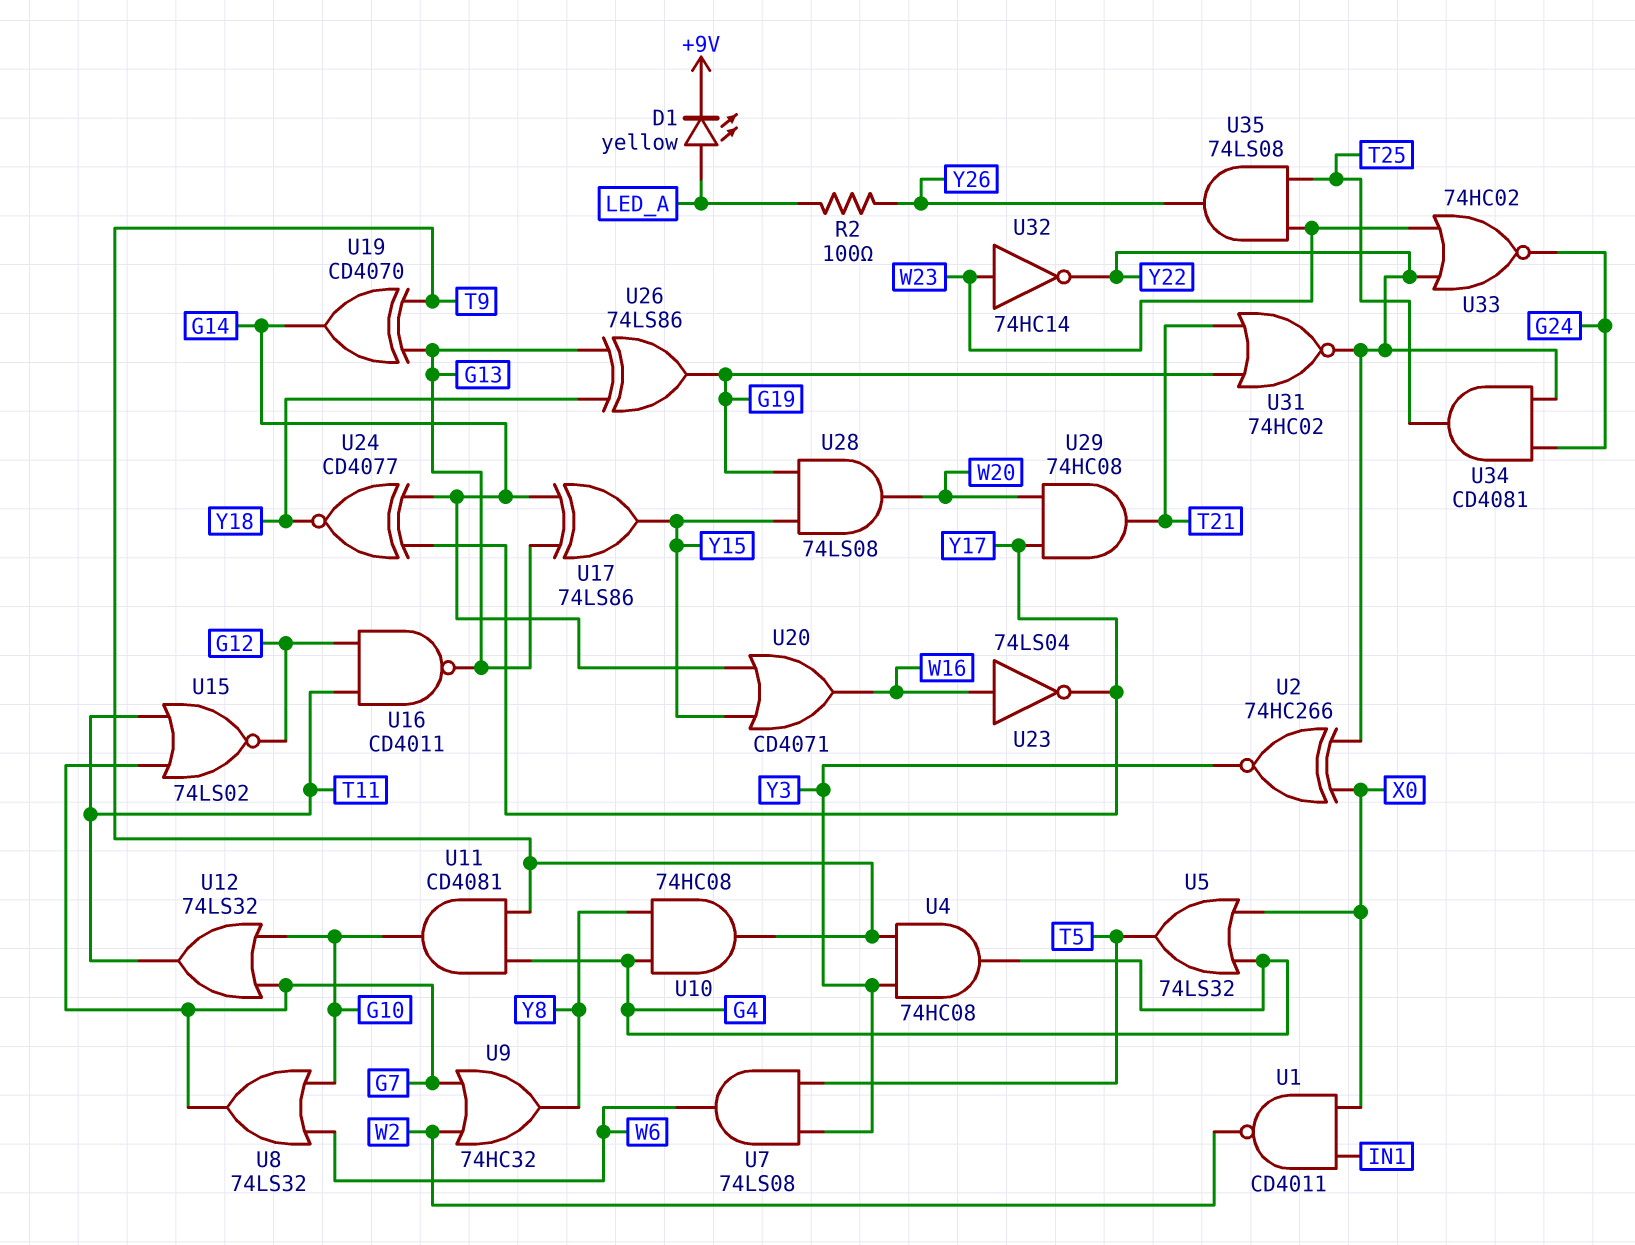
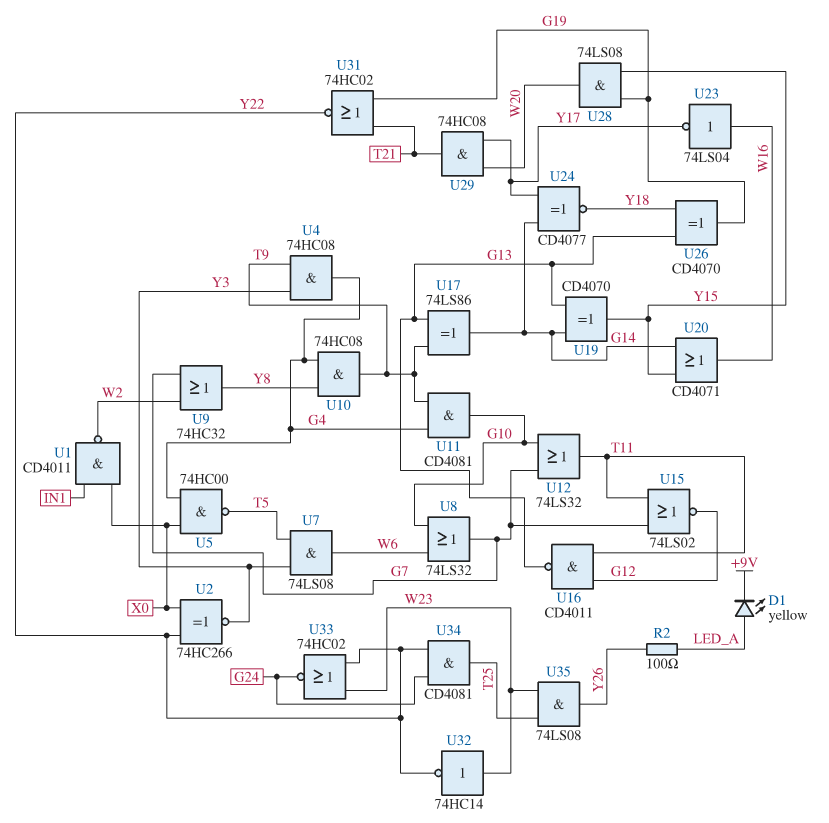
U5: OR 74LS32 (in G4, in X0, out T5) -> NAND 74HC00 (in G4, in X0, out T5)
U17: XOR 74LS86 (in G13, in G14, out Y15) -> XOR 74LS86 (in G13, in T9, out G14)
U19: XOR CD4070 (in G13, in T9, out G14) -> XOR CD4070 (in G13, in G14, out Y15)
U26: XOR 74LS86 (in G13, in Y18, out G19) -> XOR CD4070 (in G13, in Y18, out G19)

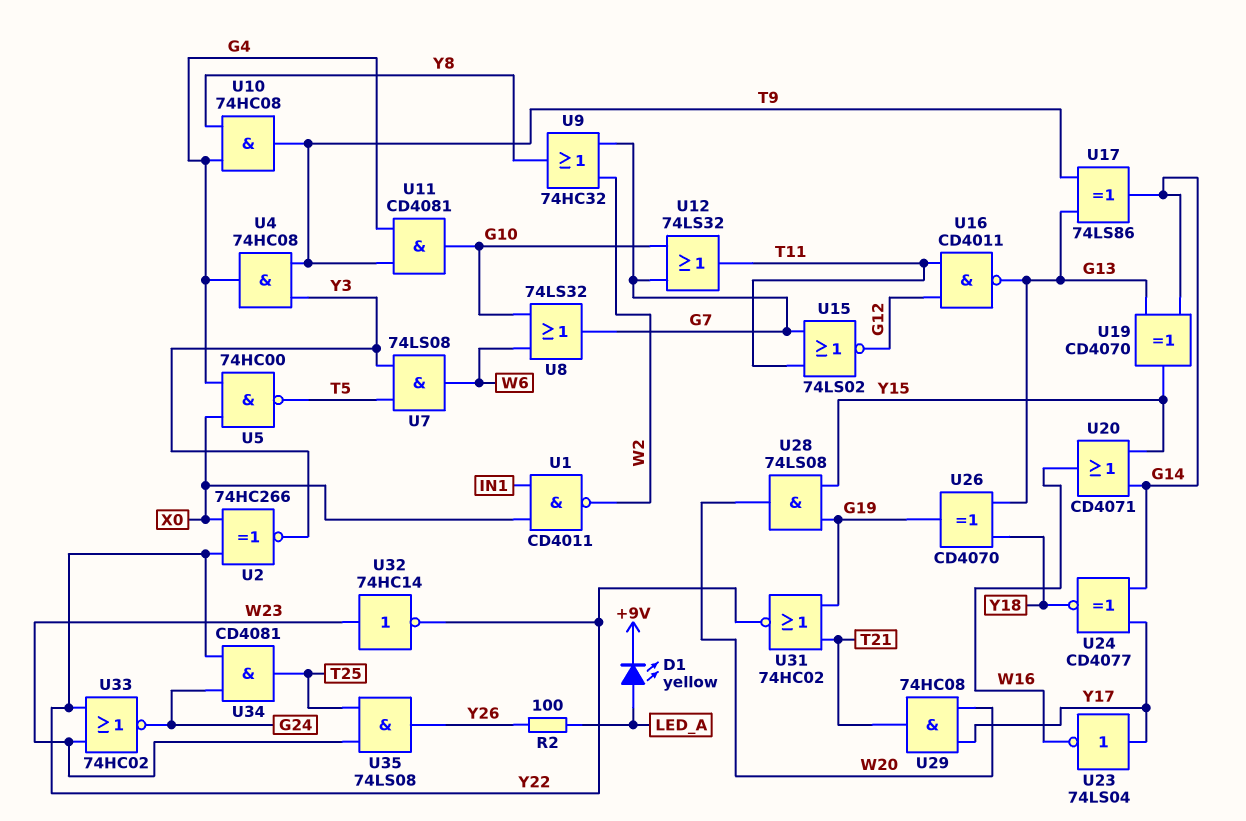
U23: NOT 74LS04 (in W16, out Y17) -> NOT 74LS04 (in Y17, out W16)

